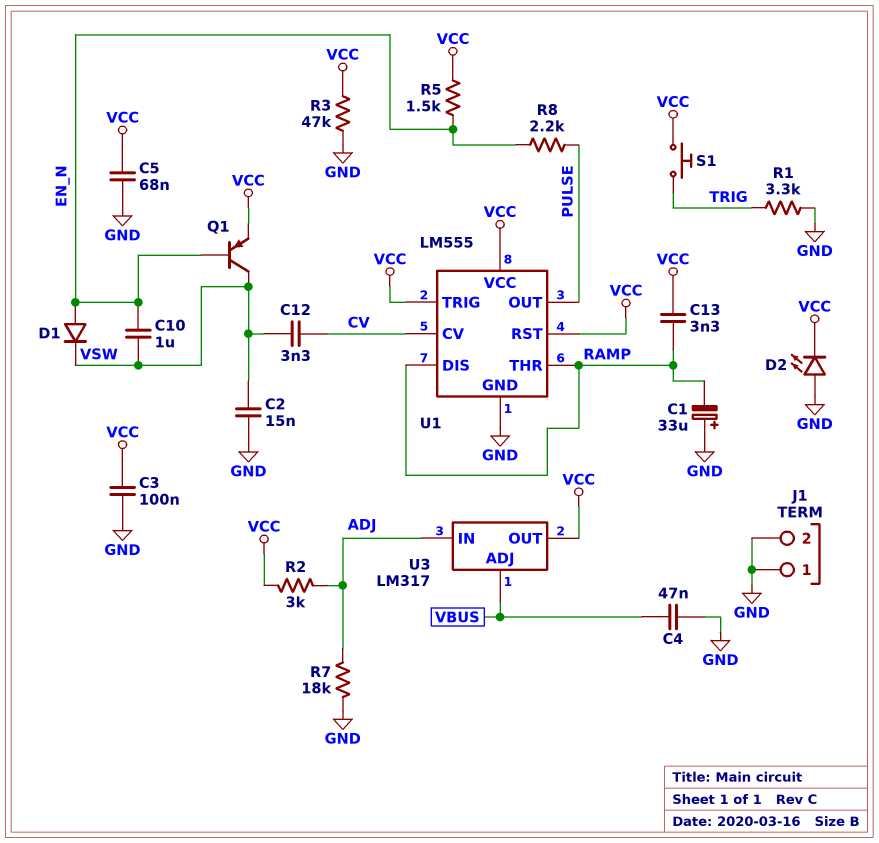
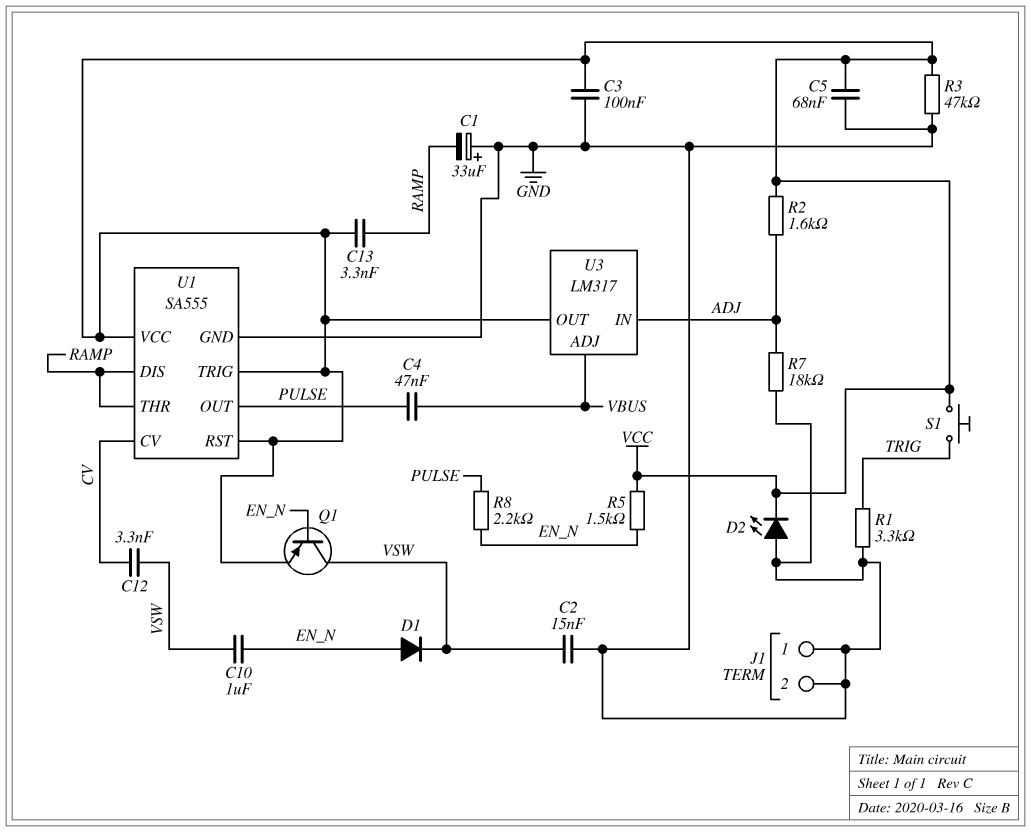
C4: 47nF (GND, VBUS) -> 47nF (PULSE, VBUS)
R2: 3k (ADJ, VCC) -> 1.6k (ADJ, VCC)
U1: LM555 -> SA555

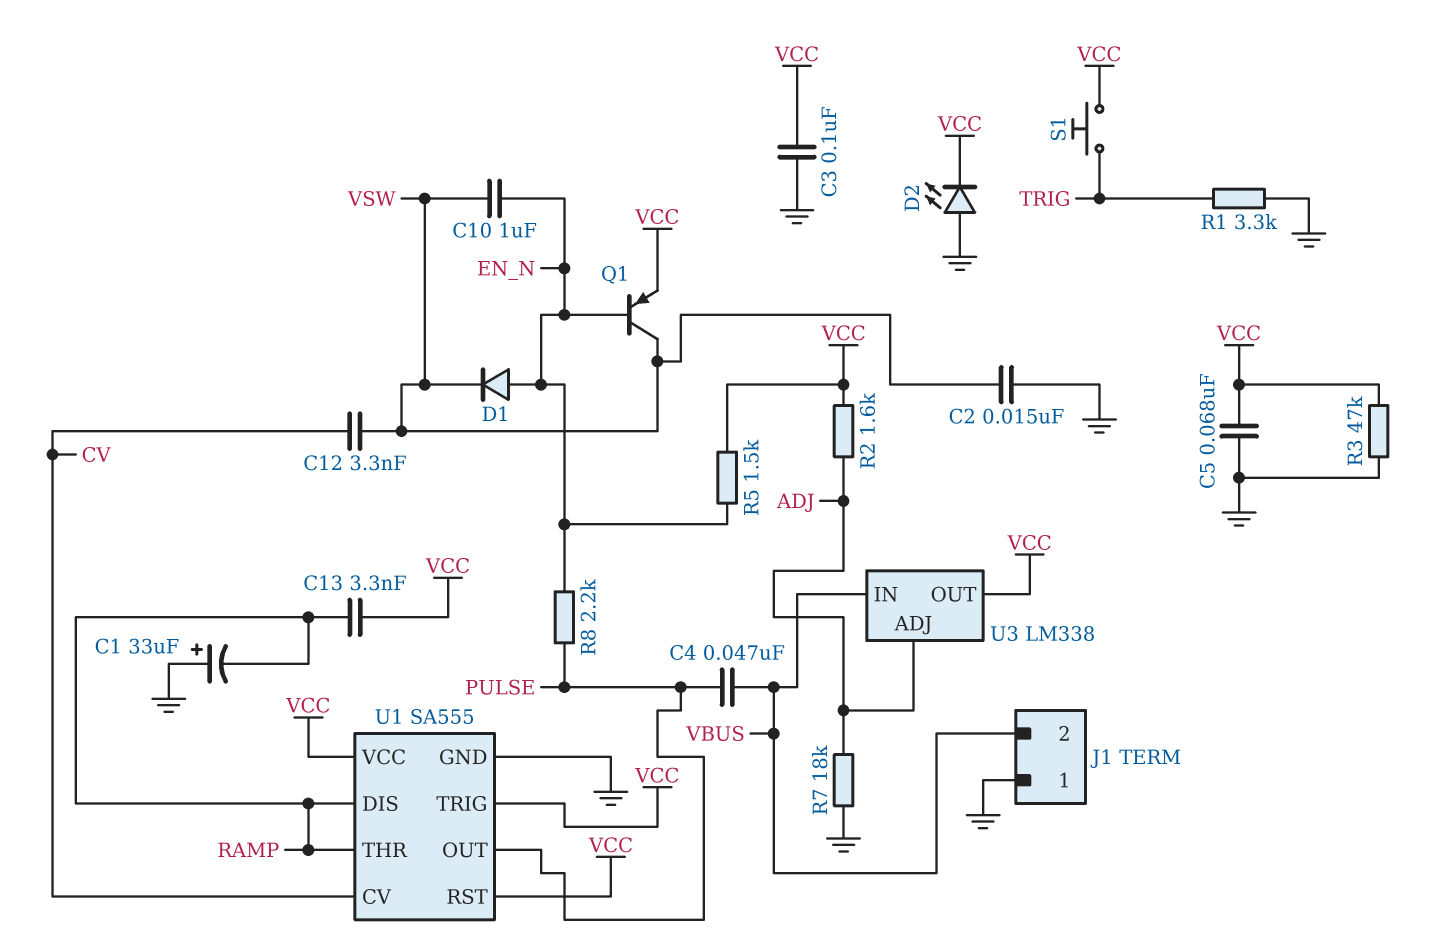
J1 pin 2: GND -> VBUS
U3: LM317 -> LM338
U3 pin ADJ: VBUS -> ADJ
U3 pin IN: ADJ -> VBUS

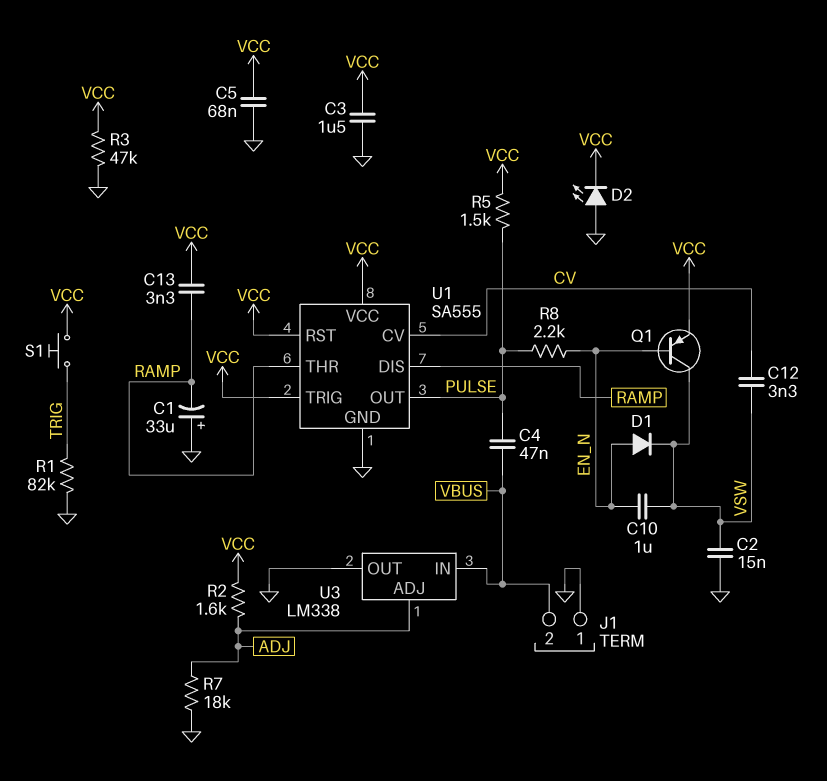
C3: 100nF (GND, VCC) -> 1.5uF (GND, VCC)
R1: 3.3k (GND, TRIG) -> 82k (GND, TRIG)
R5: 1.5k (EN_N, VCC) -> 1.5k (PULSE, VCC)
U3 pin OUT: VCC -> GND

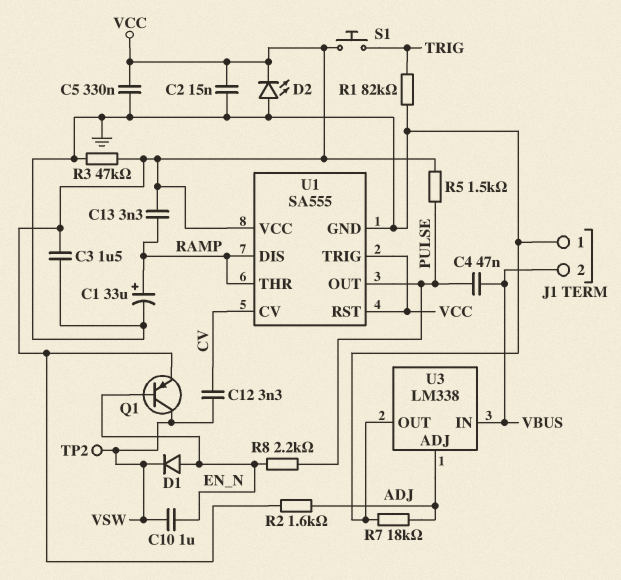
C1: 33uF (plus GND, minus RAMP) -> 33uF (plus RAMP, minus GND)
C2: 15nF (GND, VSW) -> 15nF (GND, VCC)
C5: 68nF (GND, VCC) -> 330nF (GND, VCC)
TP2: none -> test point (VSW)

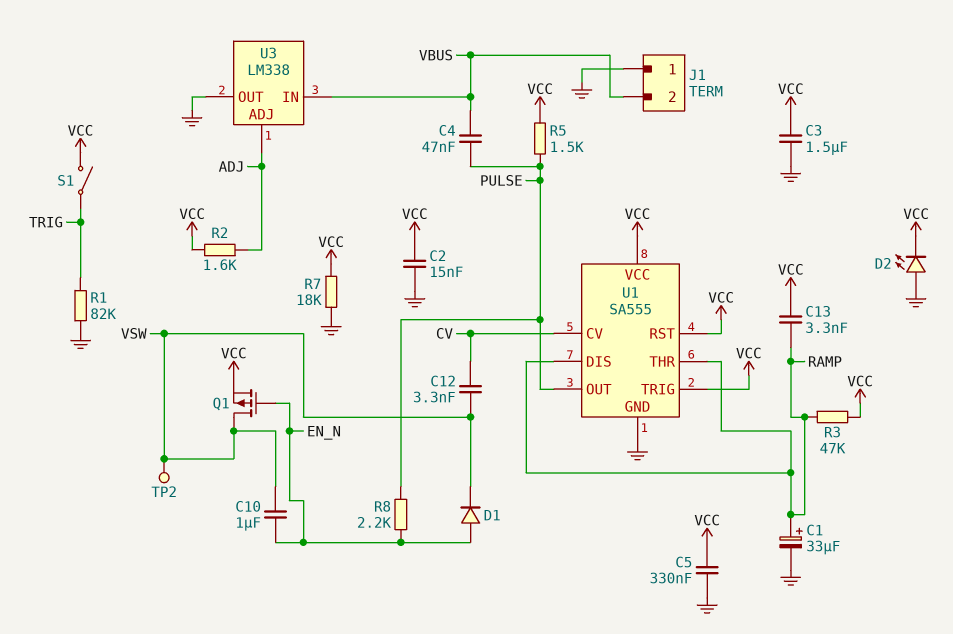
Q1: PNP (B EN_N, C VSW, E VCC) -> PMOS (G EN_N, D VSW, S VCC)
R3: 47k (GND, VCC) -> 47k (RAMP, VCC)
R7: 18k (ADJ, GND) -> 18k (GND, VCC)
S1: button (TRIG, VCC) -> switch (TRIG, VCC)

